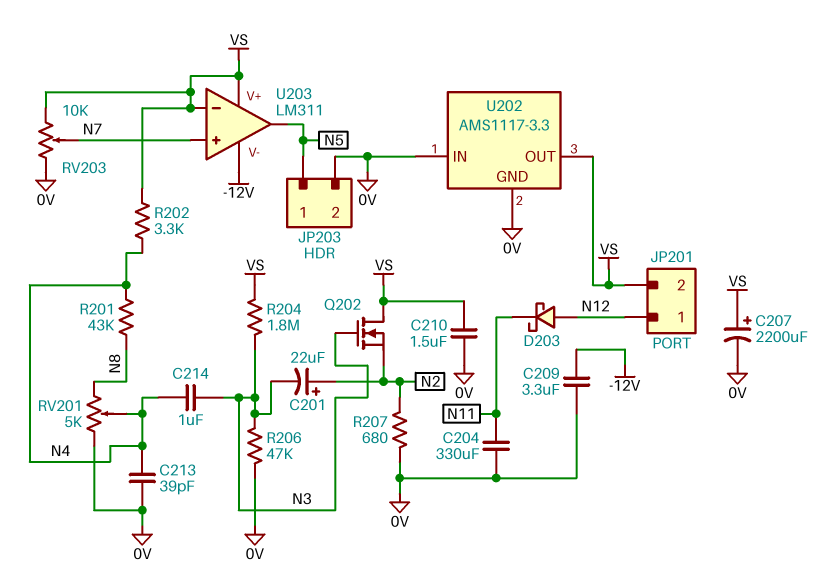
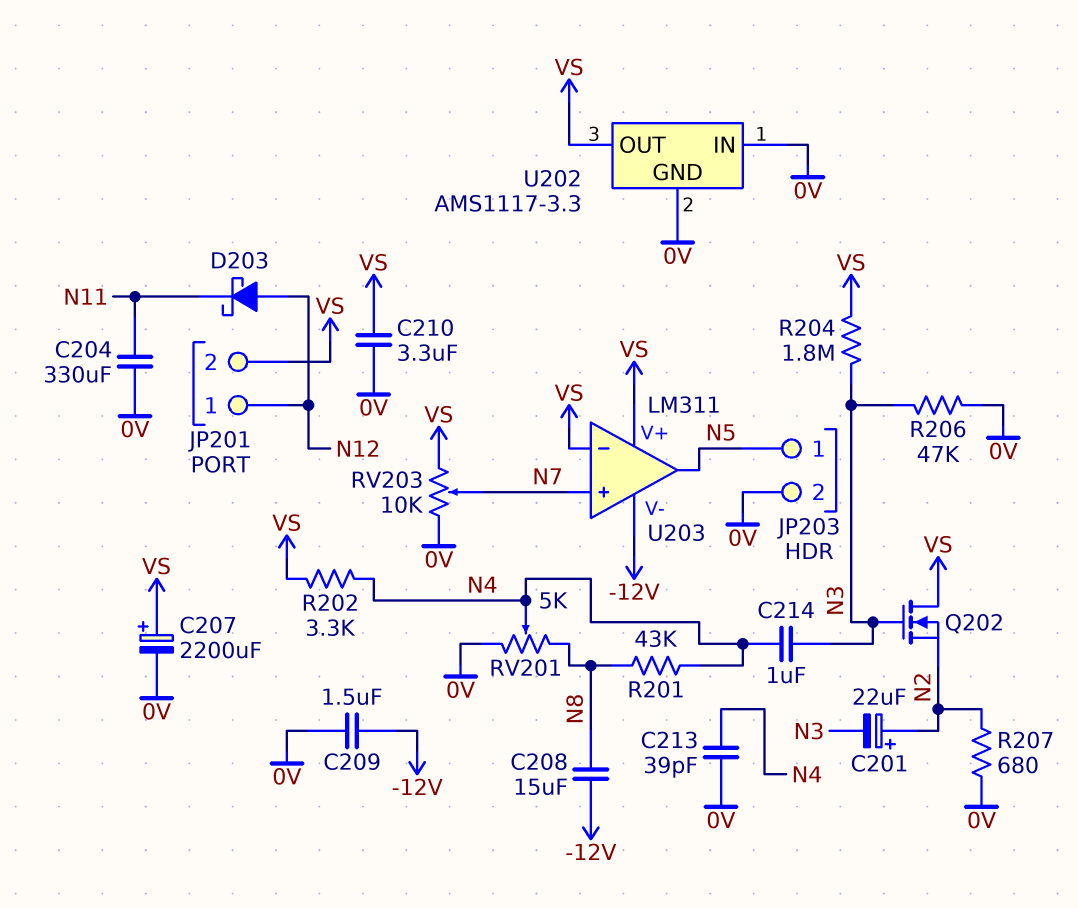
C208: none -> 15uF (-12V, N8)
C209: 3.3uF (-12V, 0V) -> 1.5uF (-12V, 0V)
C210: 1.5uF (0V, VS) -> 3.3uF (0V, VS)

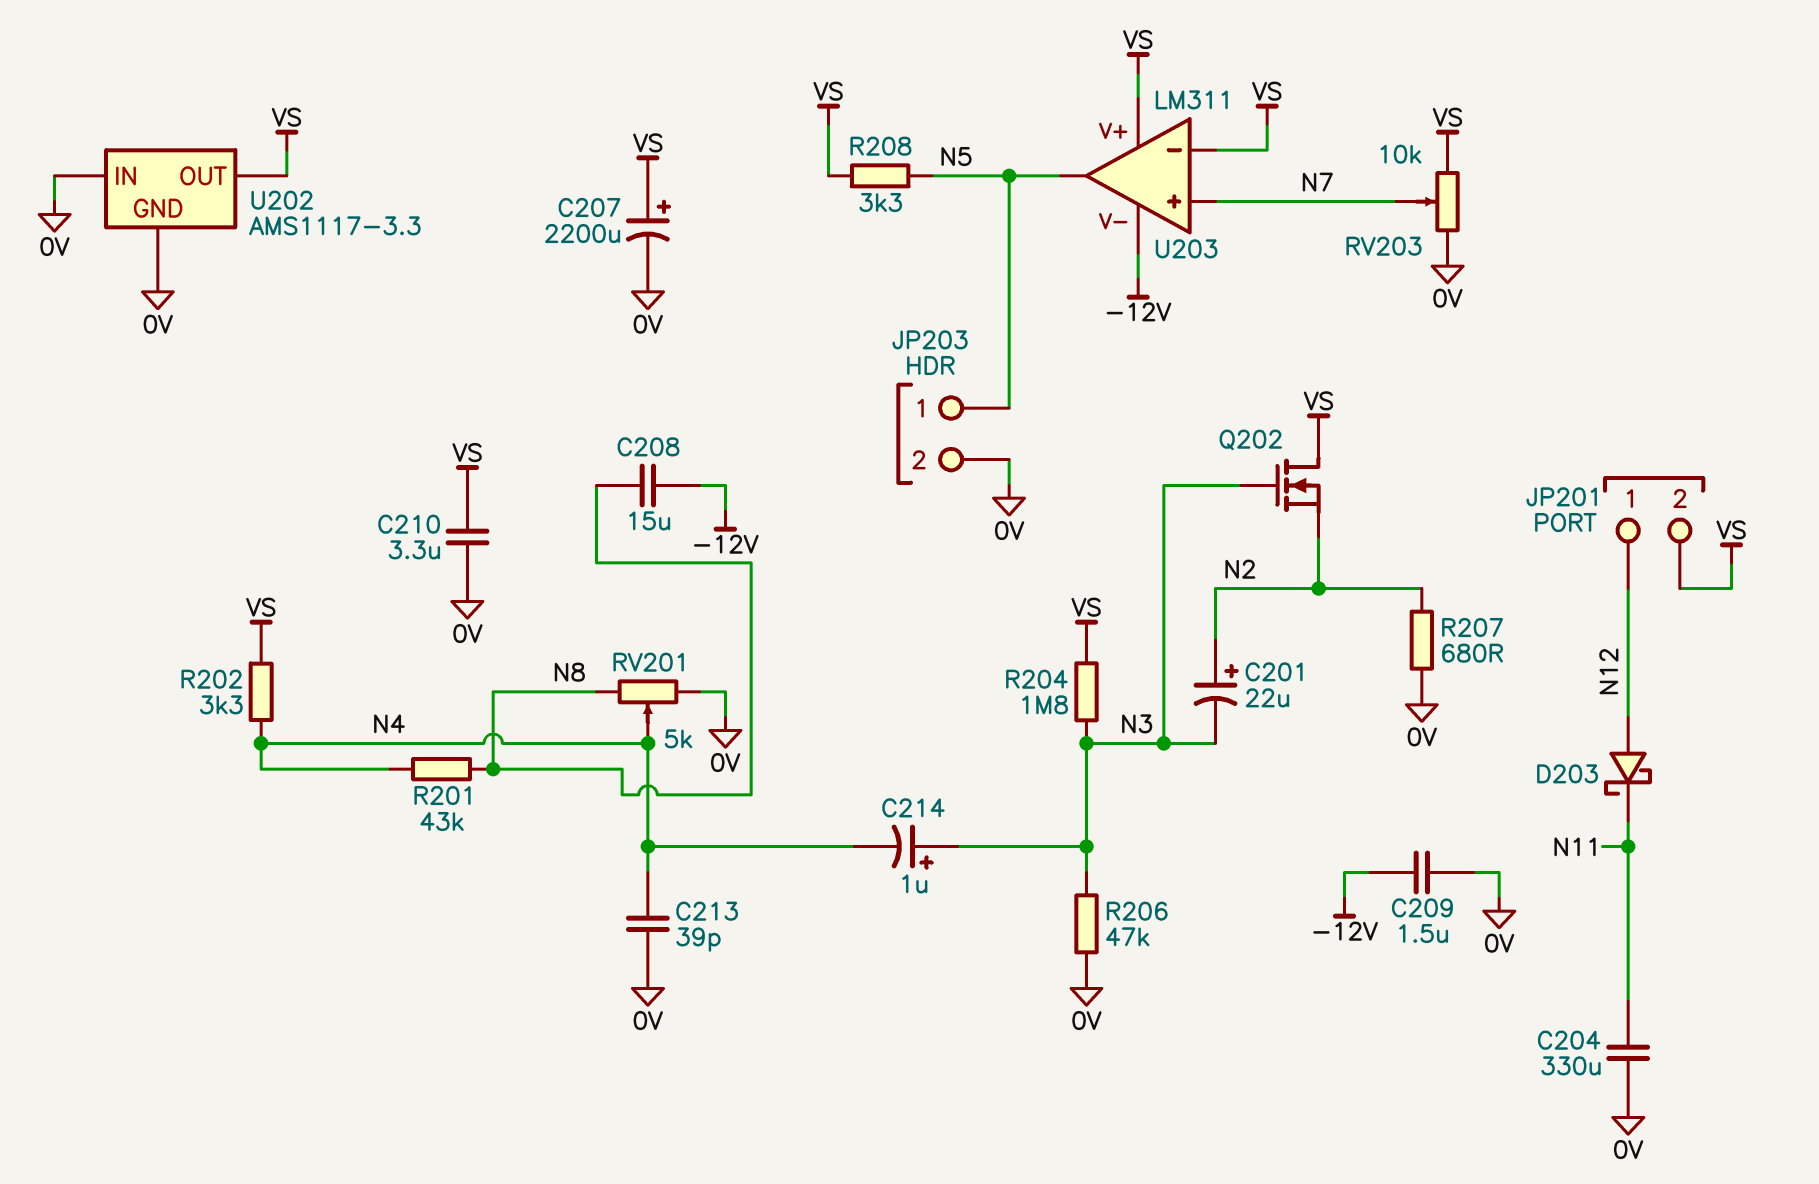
C214: 1uF (N3, N4) -> 1uF (plus N3, minus N4)
R208: none -> 3.3k (N5, VS)

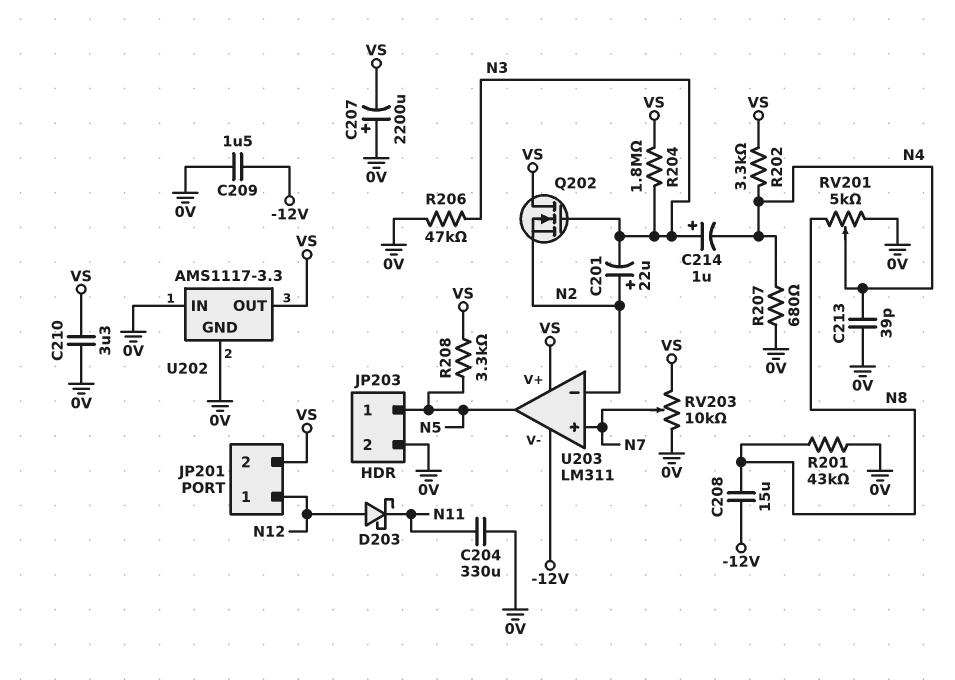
C207: 2200uF (plus VS, minus 0V) -> 2200uF (plus 0V, minus VS)
R201: 43k (N4, N8) -> 43k (0V, N8)
R207: 680 (0V, N2) -> 680 (0V, N4)
U203 pin in-: VS -> N2

